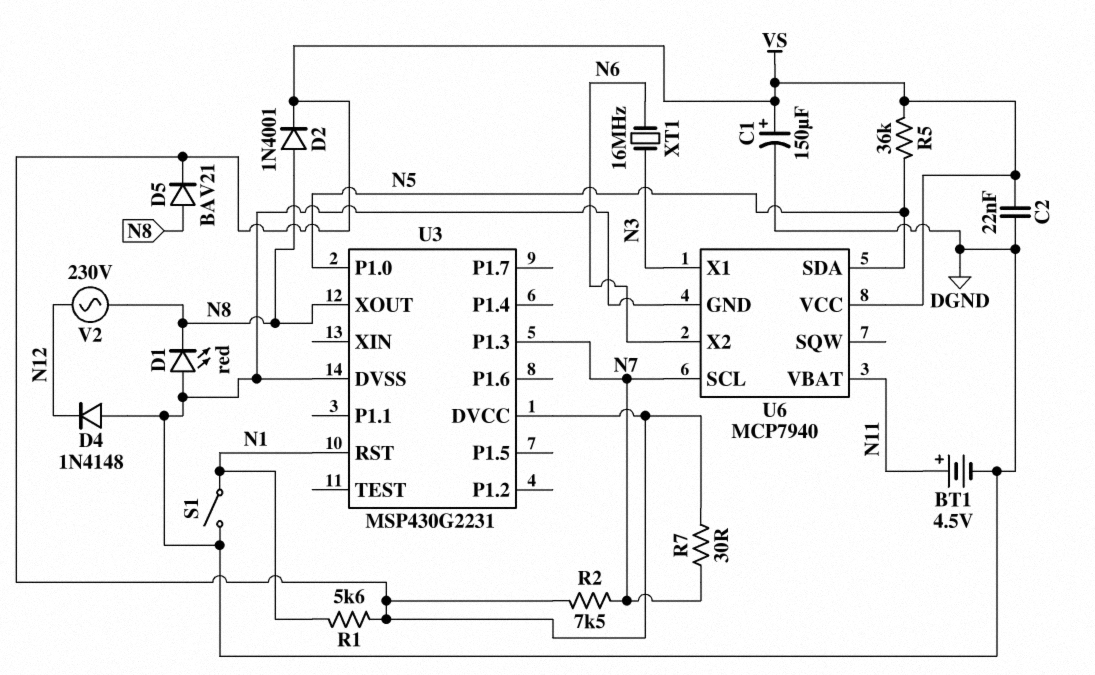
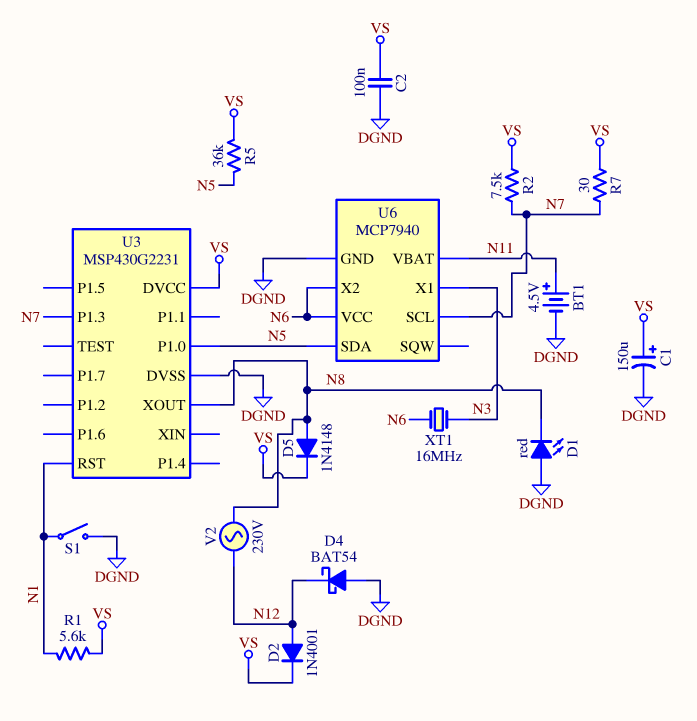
C2: 22nF (DGND, VS) -> 100nF (DGND, VS)
D2: diode 1N4001 (A N8, K VS) -> diode 1N4001 (A N12, K VS)
D4: diode 1N4148 (A DGND, K N12) -> schottky BAT54 (A DGND, K N12)
D5: diode BAV21 (A N8, K VS) -> diode 1N4148 (A N8, K VS)
U6 pin VCC: VS -> N6

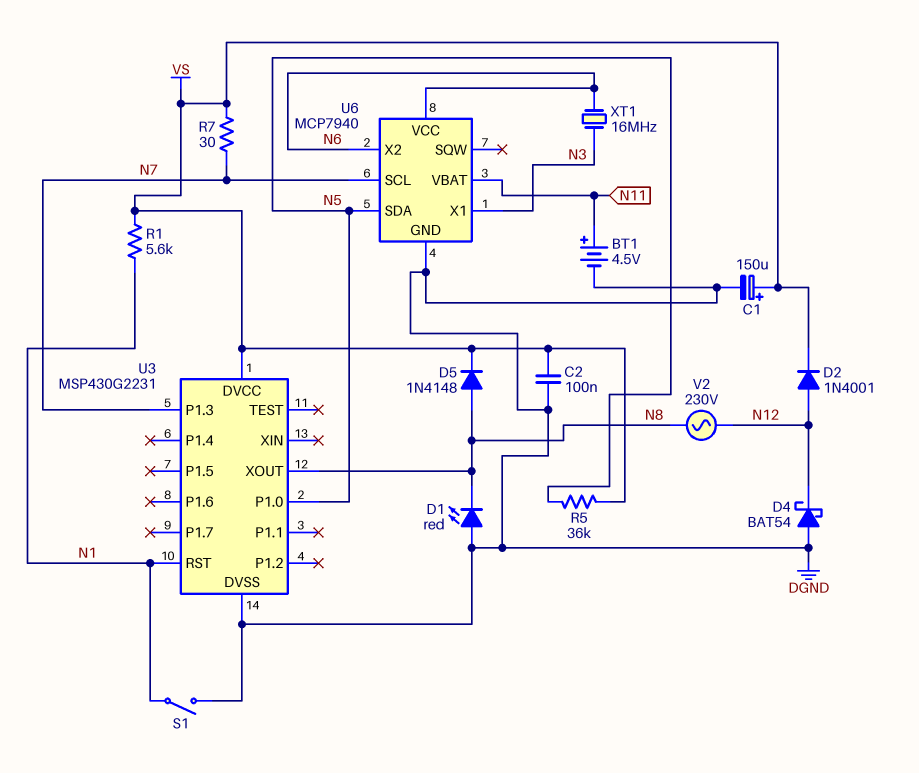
R2: 7.5k (N7, VS) -> none

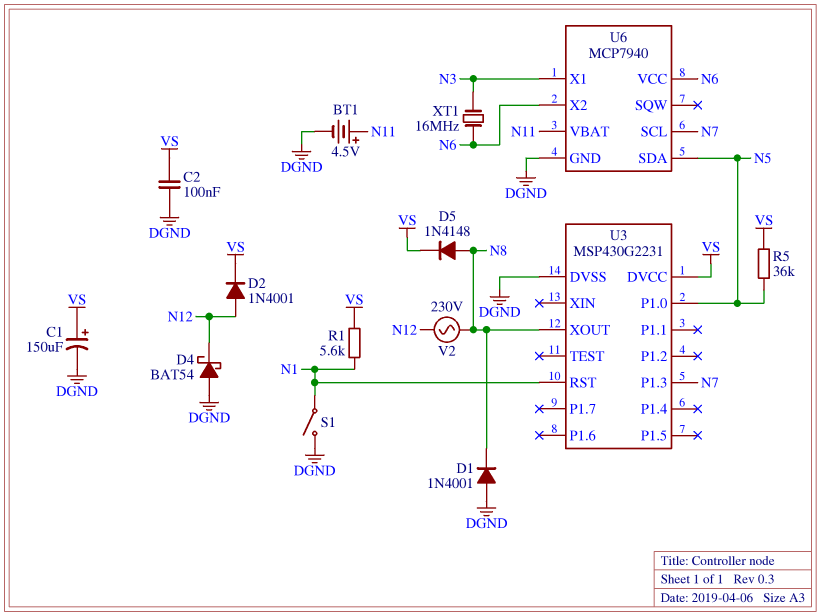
D1: LED red (A DGND, K N8) -> diode 1N4001 (A DGND, K N8)
R7: 30 (N7, VS) -> none

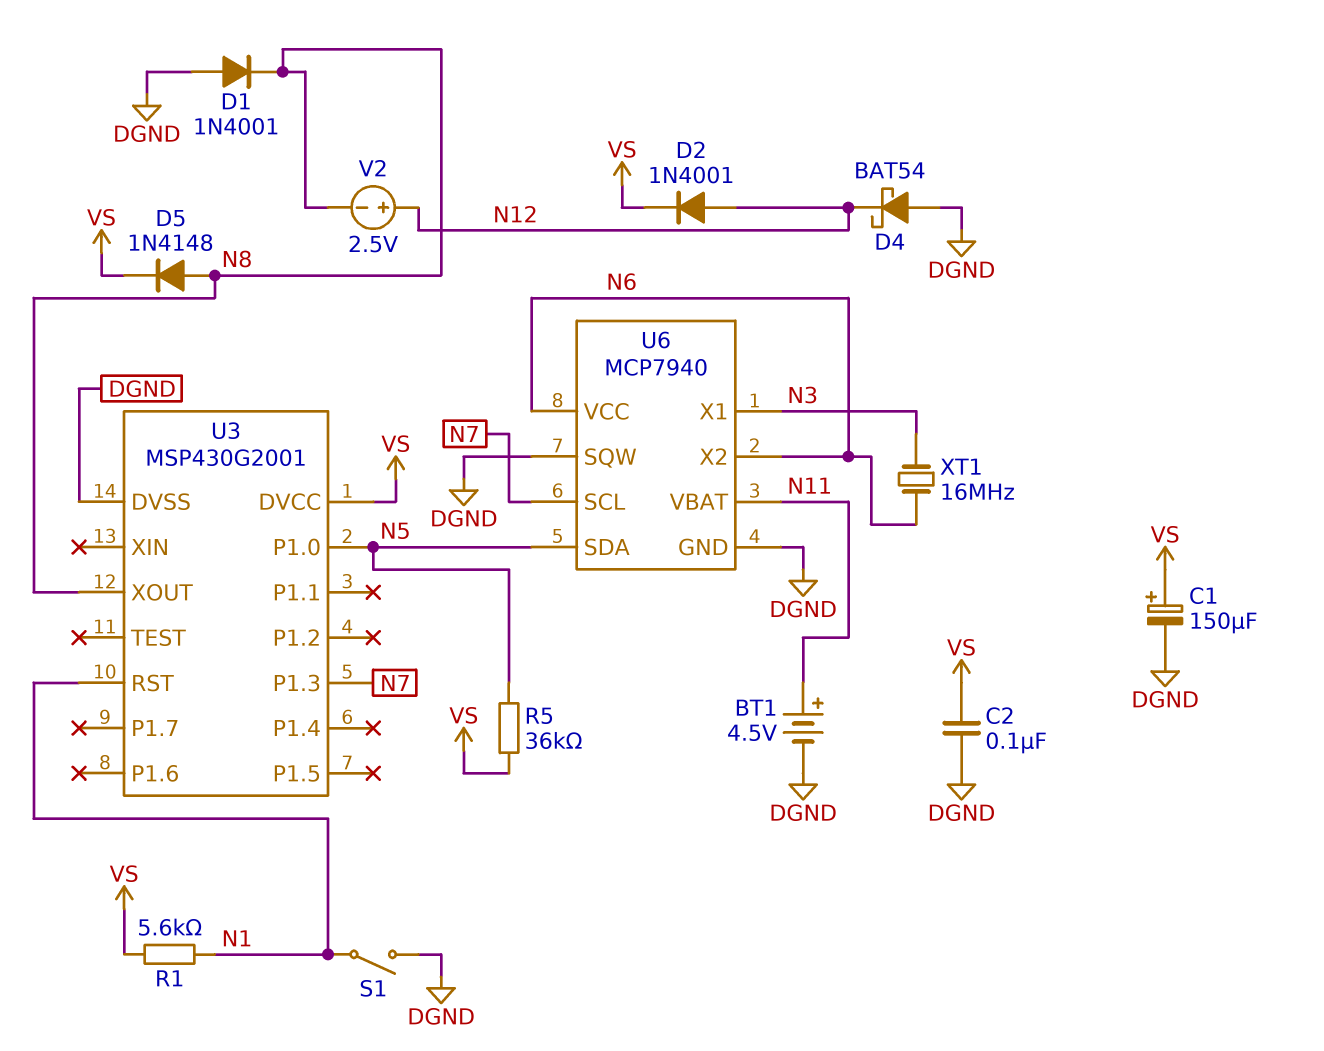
U3: MSP430G2231 -> MSP430G2001
U6 pin SQW: none -> DGND
V2: AC 230V (N8, N12) -> 2.5V (plus N12, minus N8)

